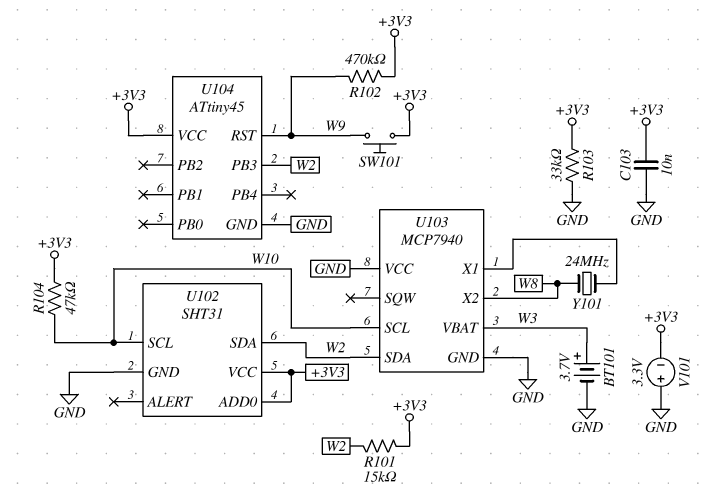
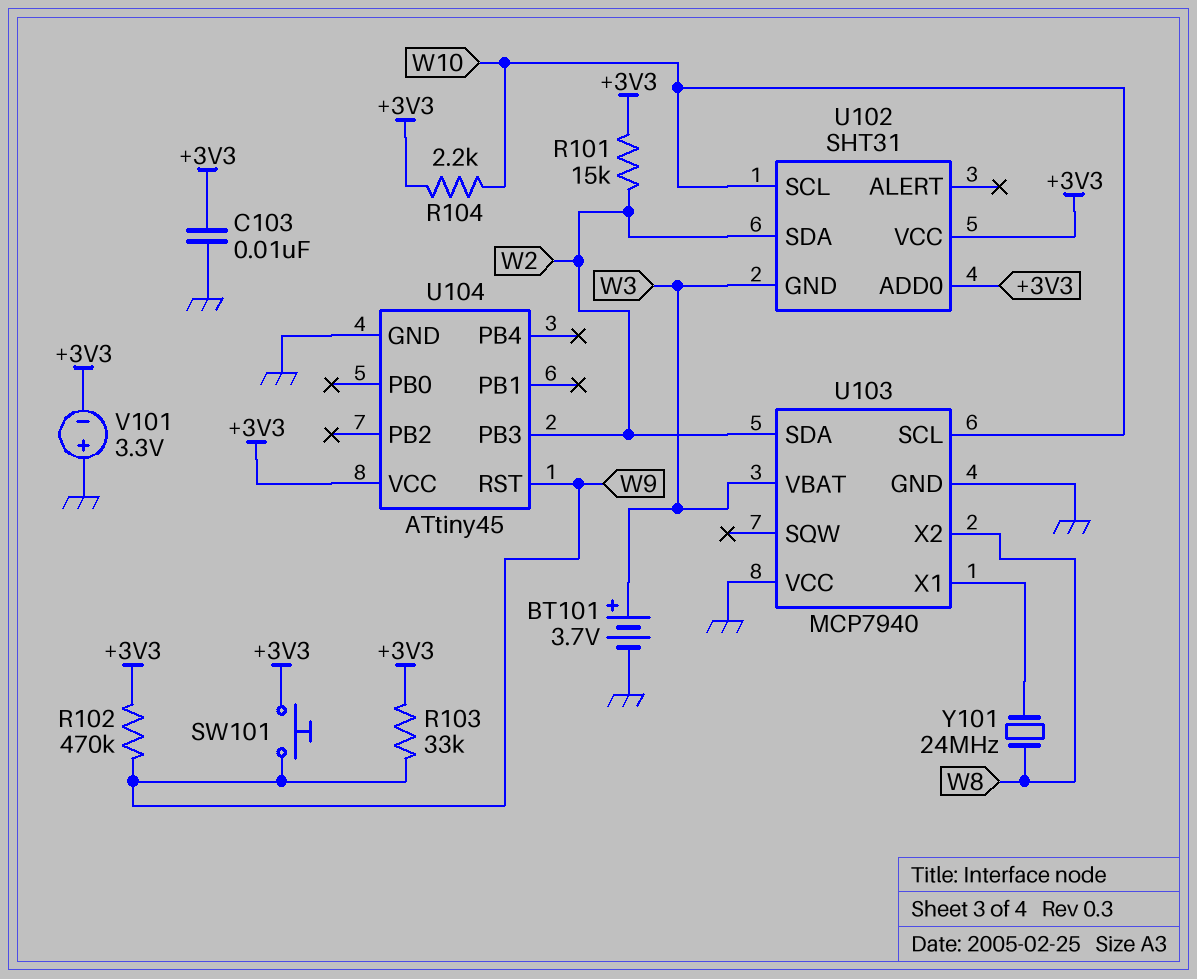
R103: 33k (+3V3, GND) -> 33k (+3V3, W9)
R104: 47k (+3V3, W10) -> 2.2k (+3V3, W10)
U102 pin GND: GND -> W3

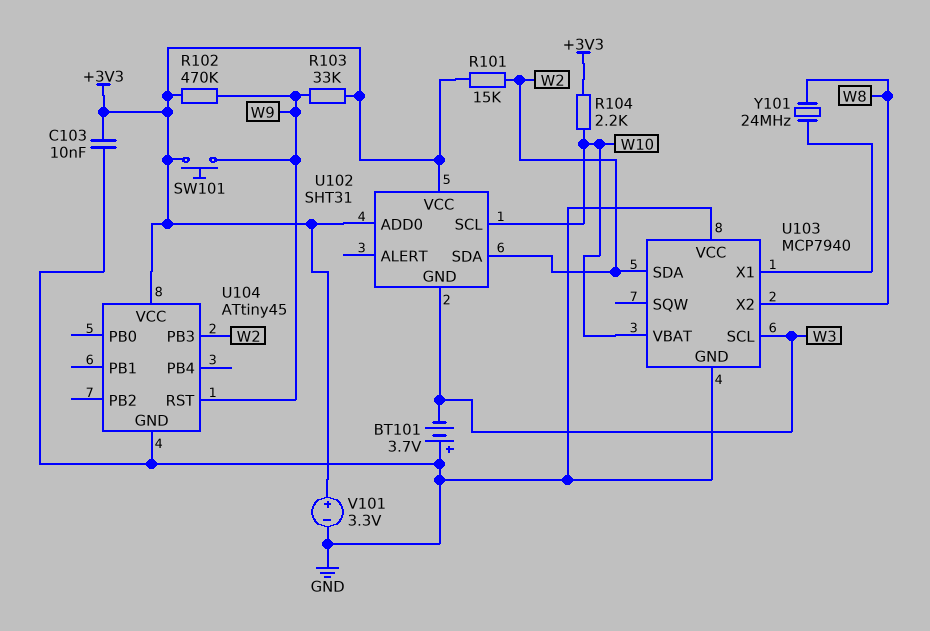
BT101: 3.7V (plus W3, minus GND) -> 3.7V (plus GND, minus W3)
U103 pin SCL: W10 -> W3
U103 pin VBAT: W3 -> W10
V101: 3.3V (plus GND, minus +3V3) -> 3.3V (plus +3V3, minus GND)

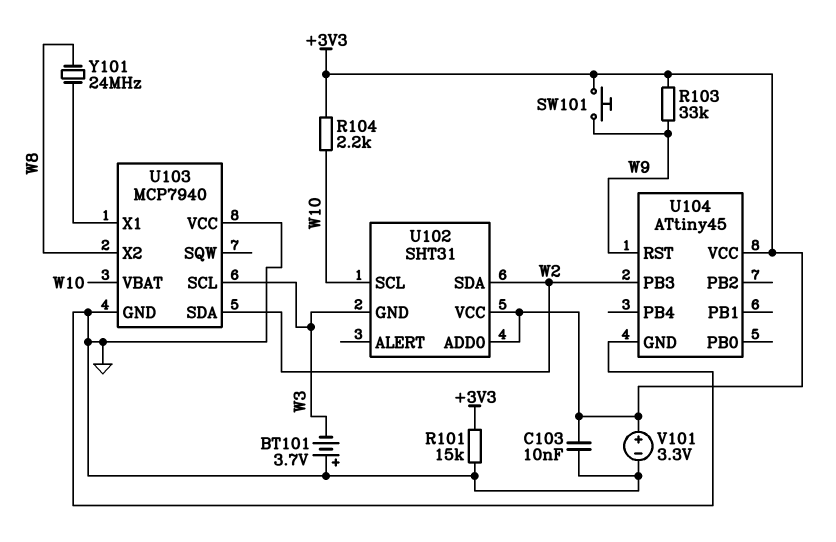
R101: 15k (+3V3, W2) -> 15k (+3V3, GND)
R102: 470k (+3V3, W9) -> none

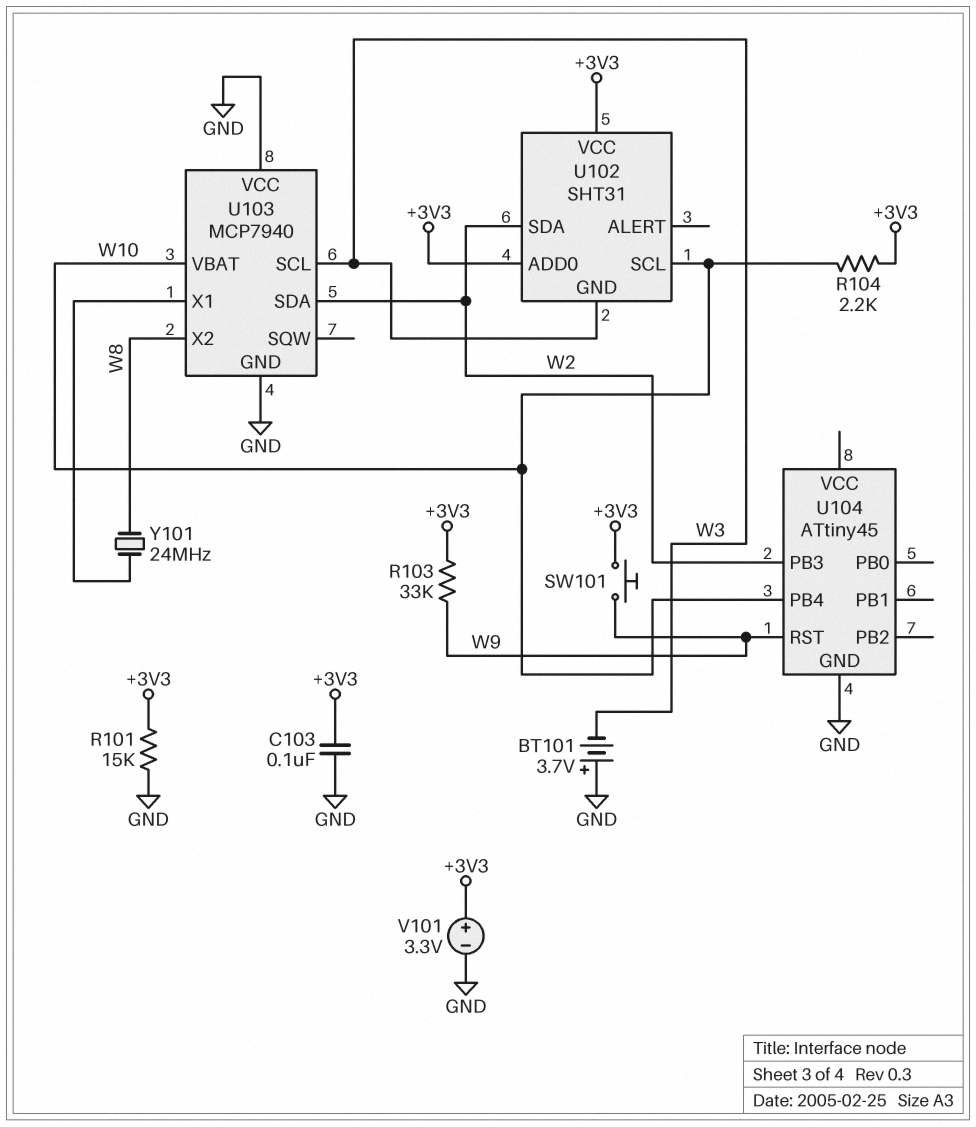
C103: 10nF (+3V3, GND) -> 100nF (+3V3, GND)
U104 pin PB4: none -> W10
U104 pin VCC: +3V3 -> none

